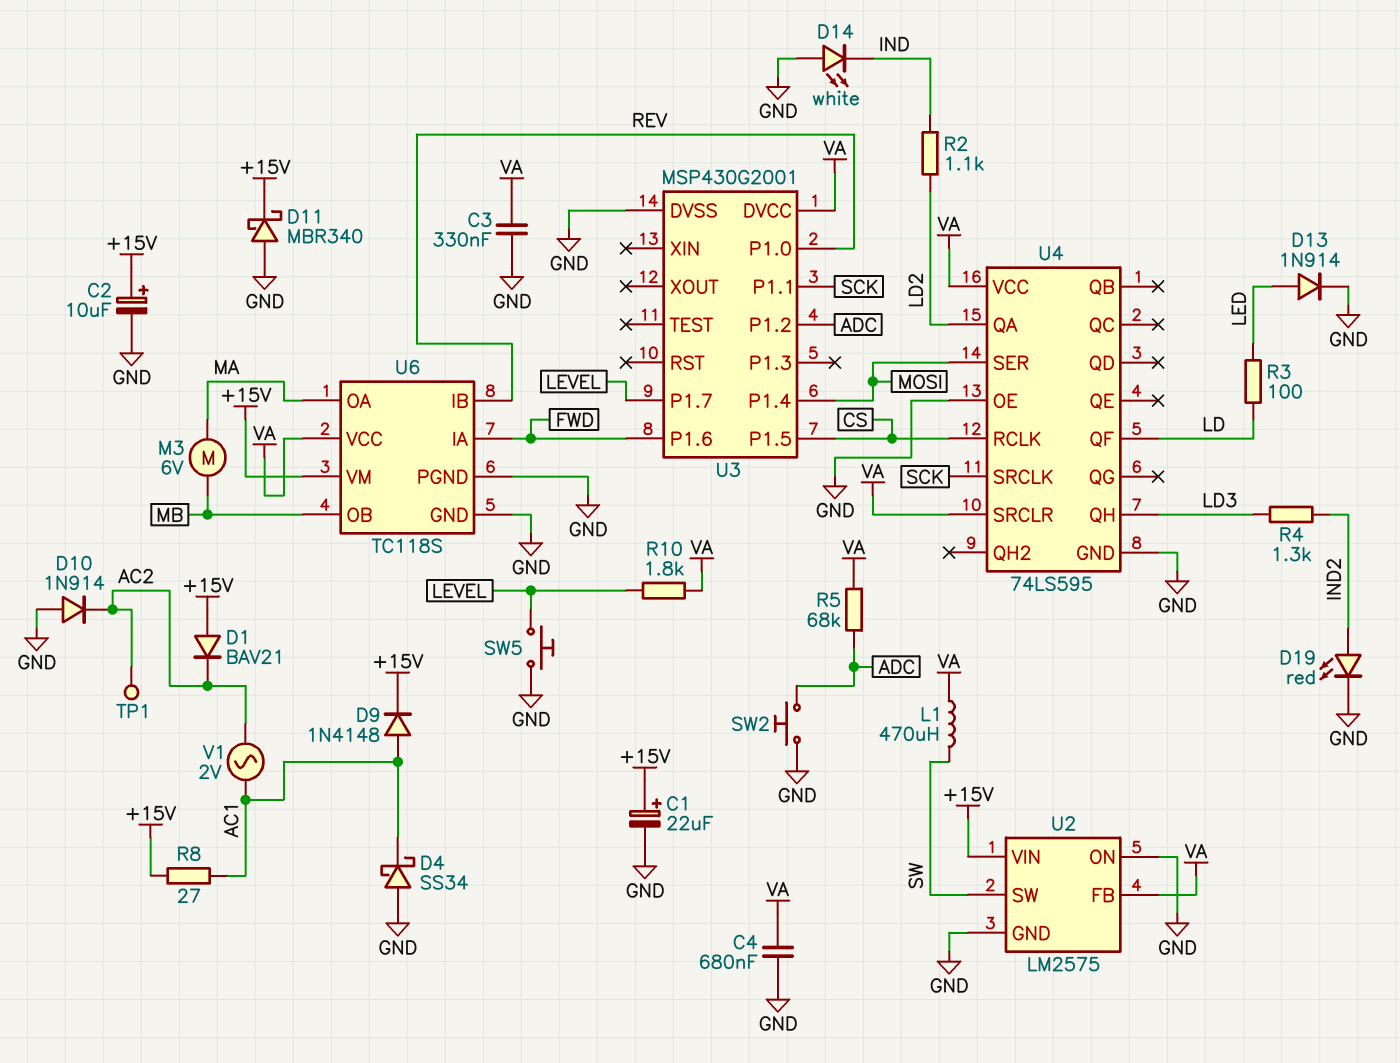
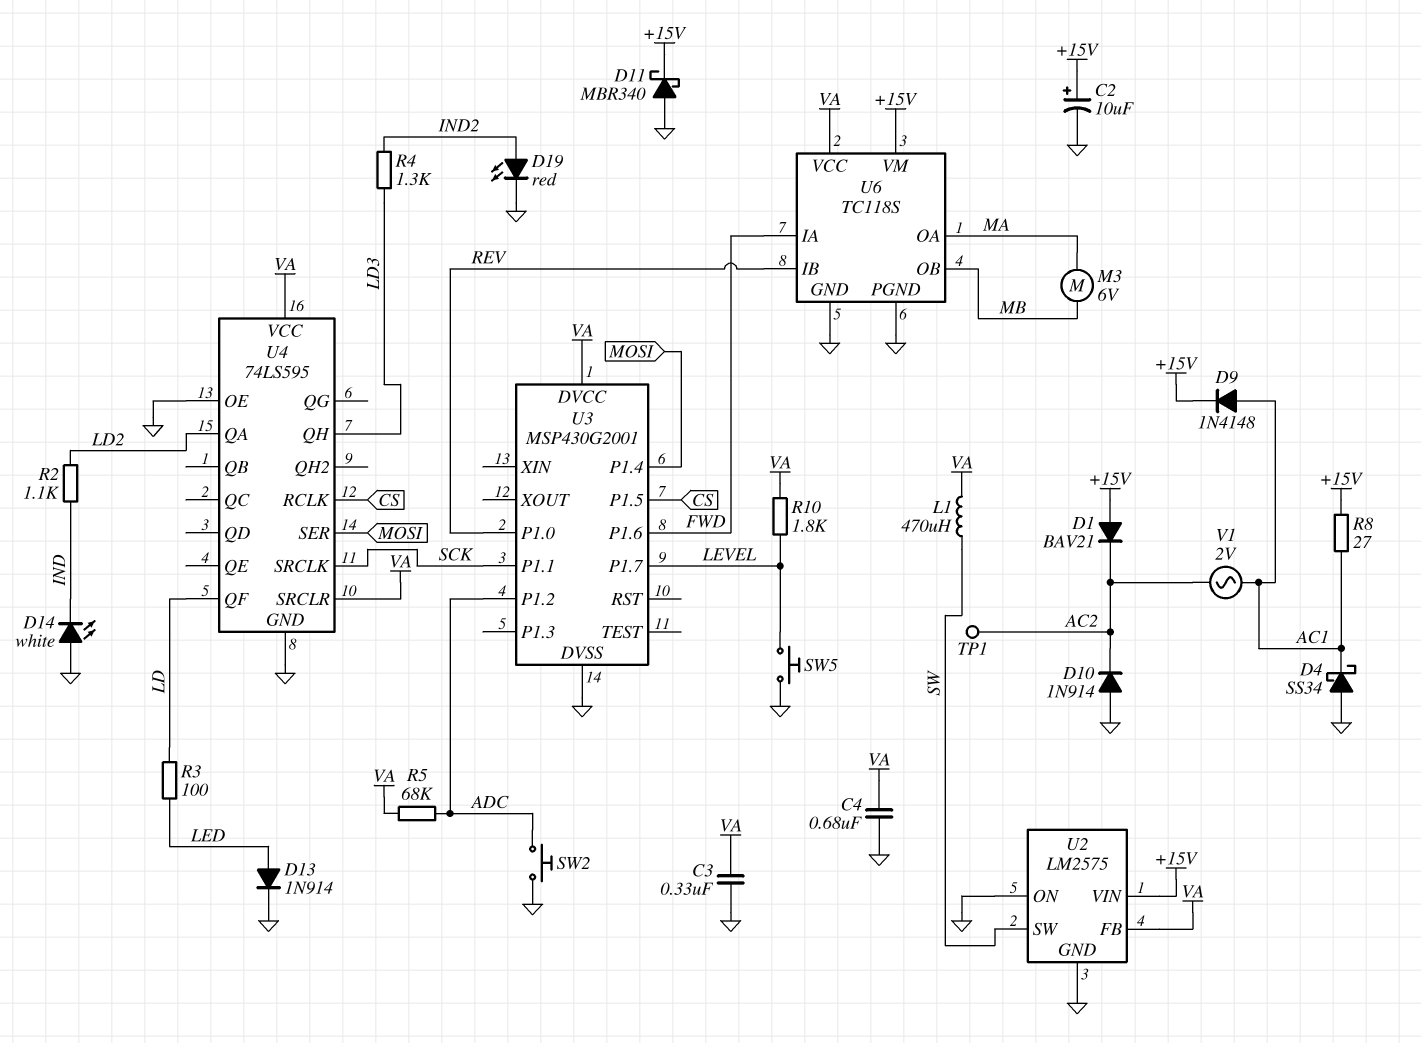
C1: 22uF (plus +15V, minus GND) -> none

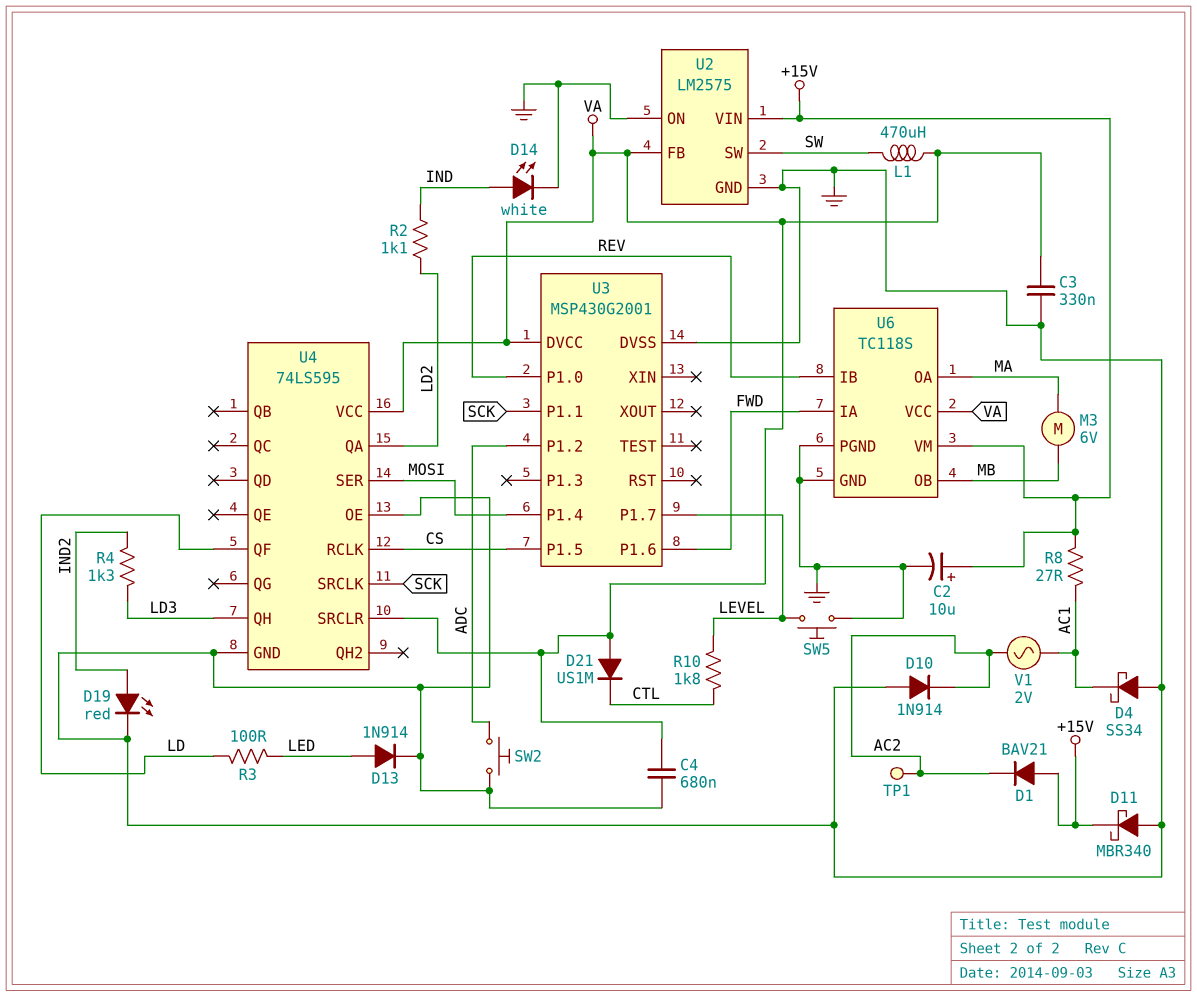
D9: diode 1N4148 (A AC1, K +15V) -> none
D14: LED white (A GND, K IND) -> LED white (A IND, K GND)
D21: none -> diode US1M (A VA, K CTL)
R5: 68k (ADC, VA) -> none
R10: 1.8k (LEVEL, VA) -> 1.8k (CTL, LEVEL)

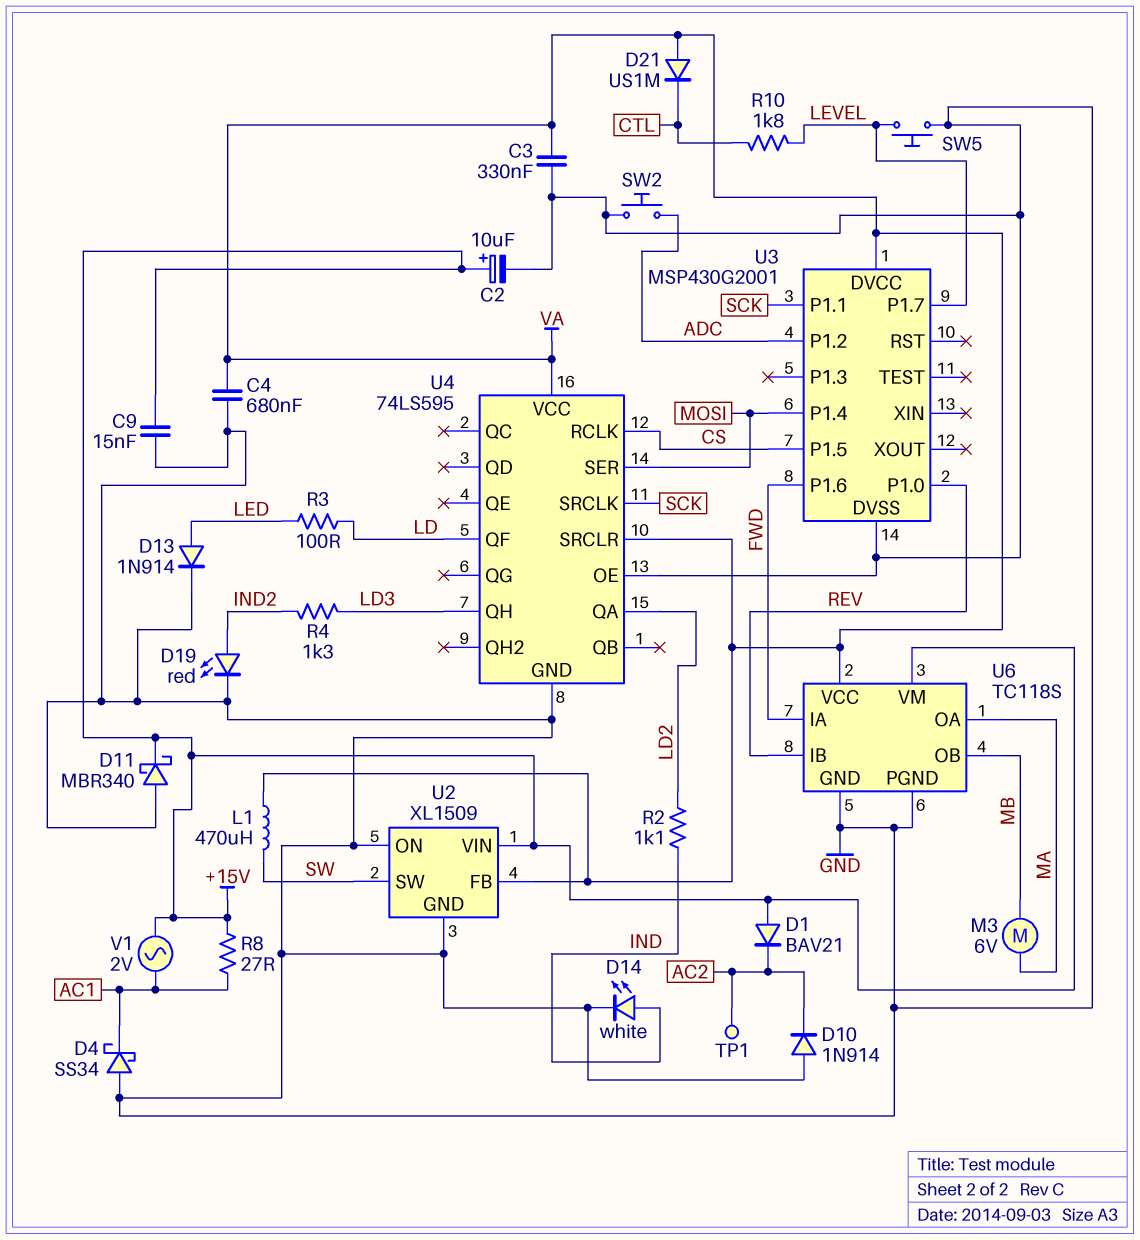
C9: none -> 15nF (+15V, GND)
U2: LM2575 -> XL1509
V1: AC 2V (AC1, AC2) -> AC 2V (+15V, AC1)

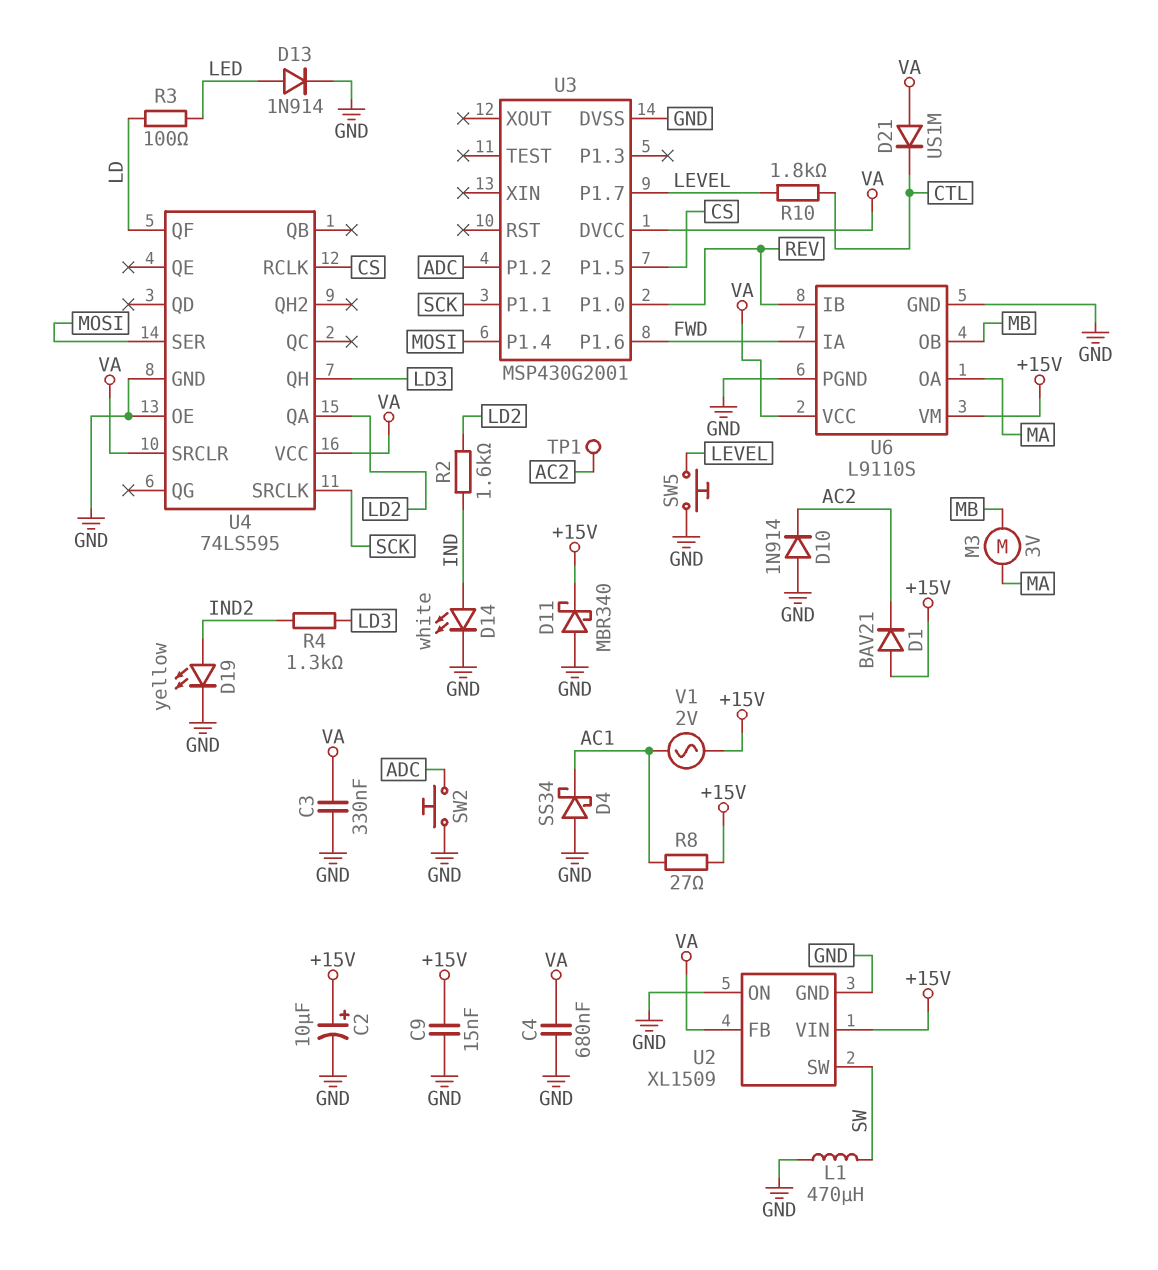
D19: LED red (A IND2, K GND) -> LED yellow (A IND2, K GND)
L1: 470uH (SW, VA) -> 470uH (GND, SW)
M3: motor 6V (MA, MB) -> motor 3V (MA, MB)
R2: 1.1k (IND, LD2) -> 1.6k (IND, LD2)
U6: TC118S -> L9110S

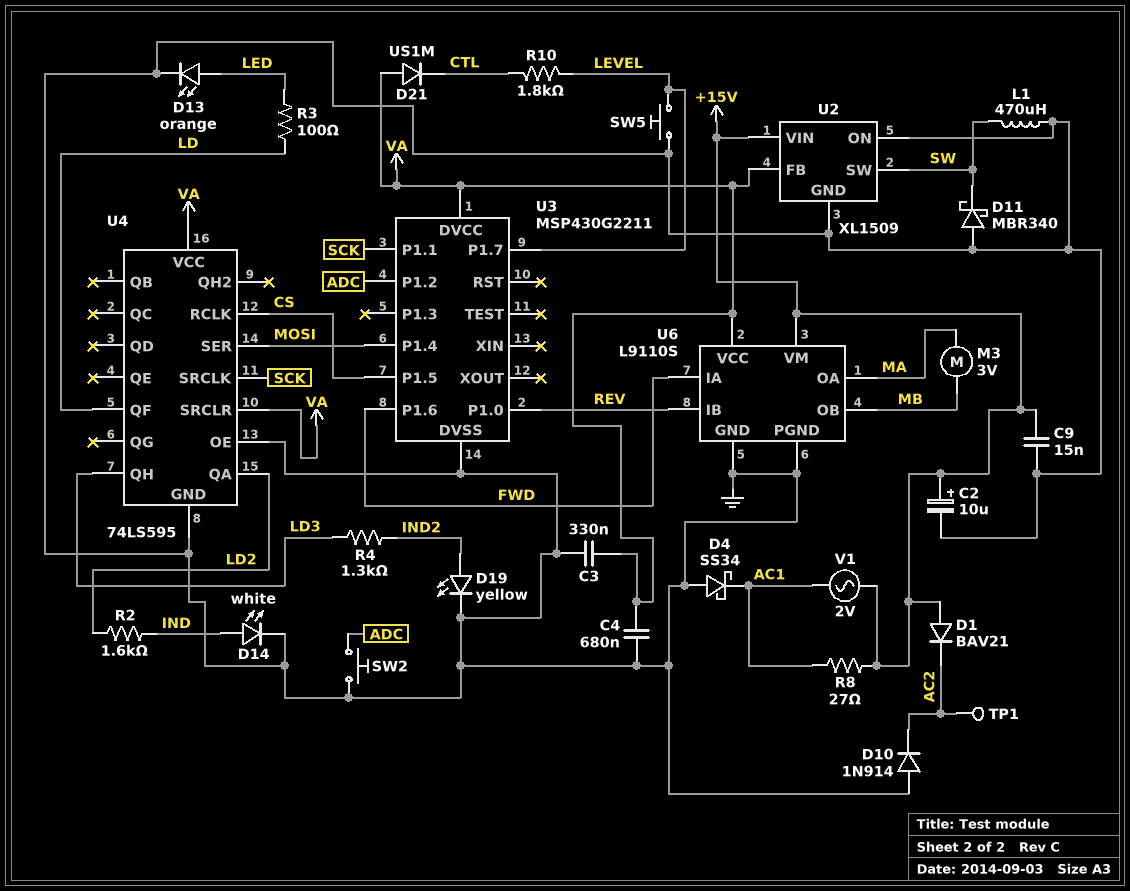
D11: schottky MBR340 (A GND, K +15V) -> schottky MBR340 (A GND, K SW)
D13: diode 1N914 (A LED, K GND) -> LED orange (A LED, K GND)
U3: MSP430G2001 -> MSP430G2211

